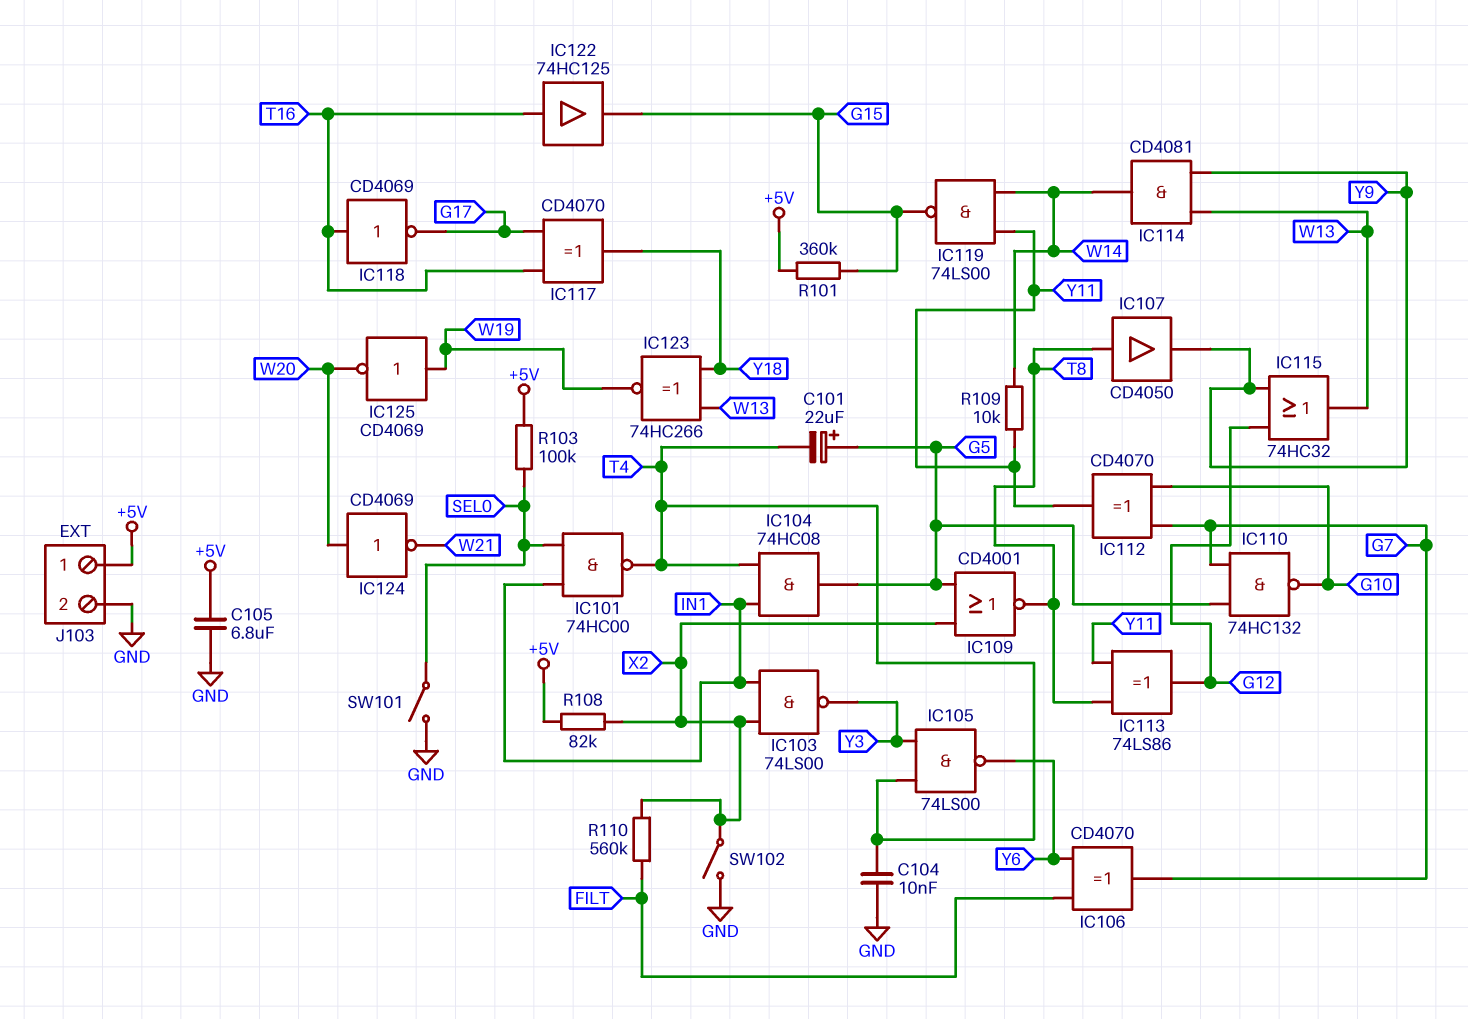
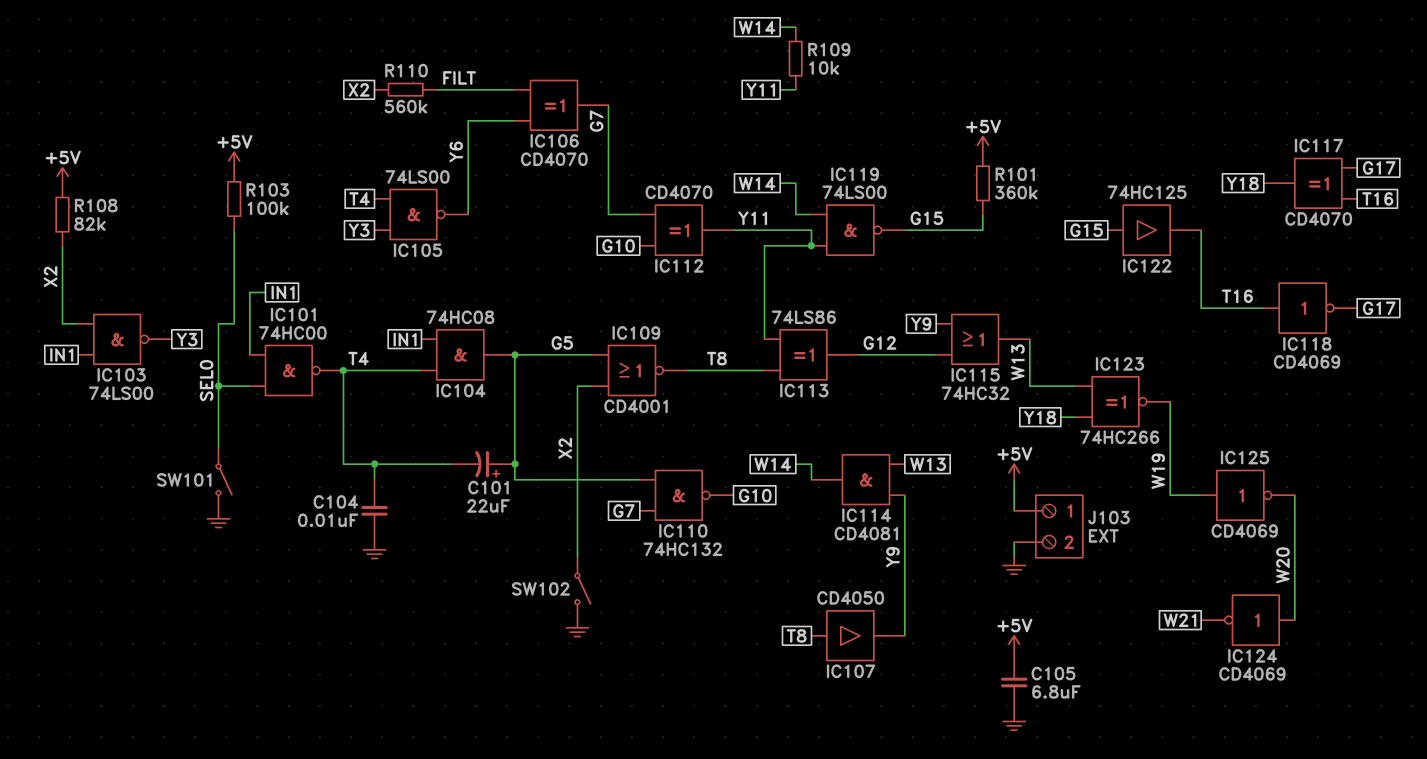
IC122: buffer 74HC125 (in T16, out G15) -> buffer 74HC125 (in G15, out T16)

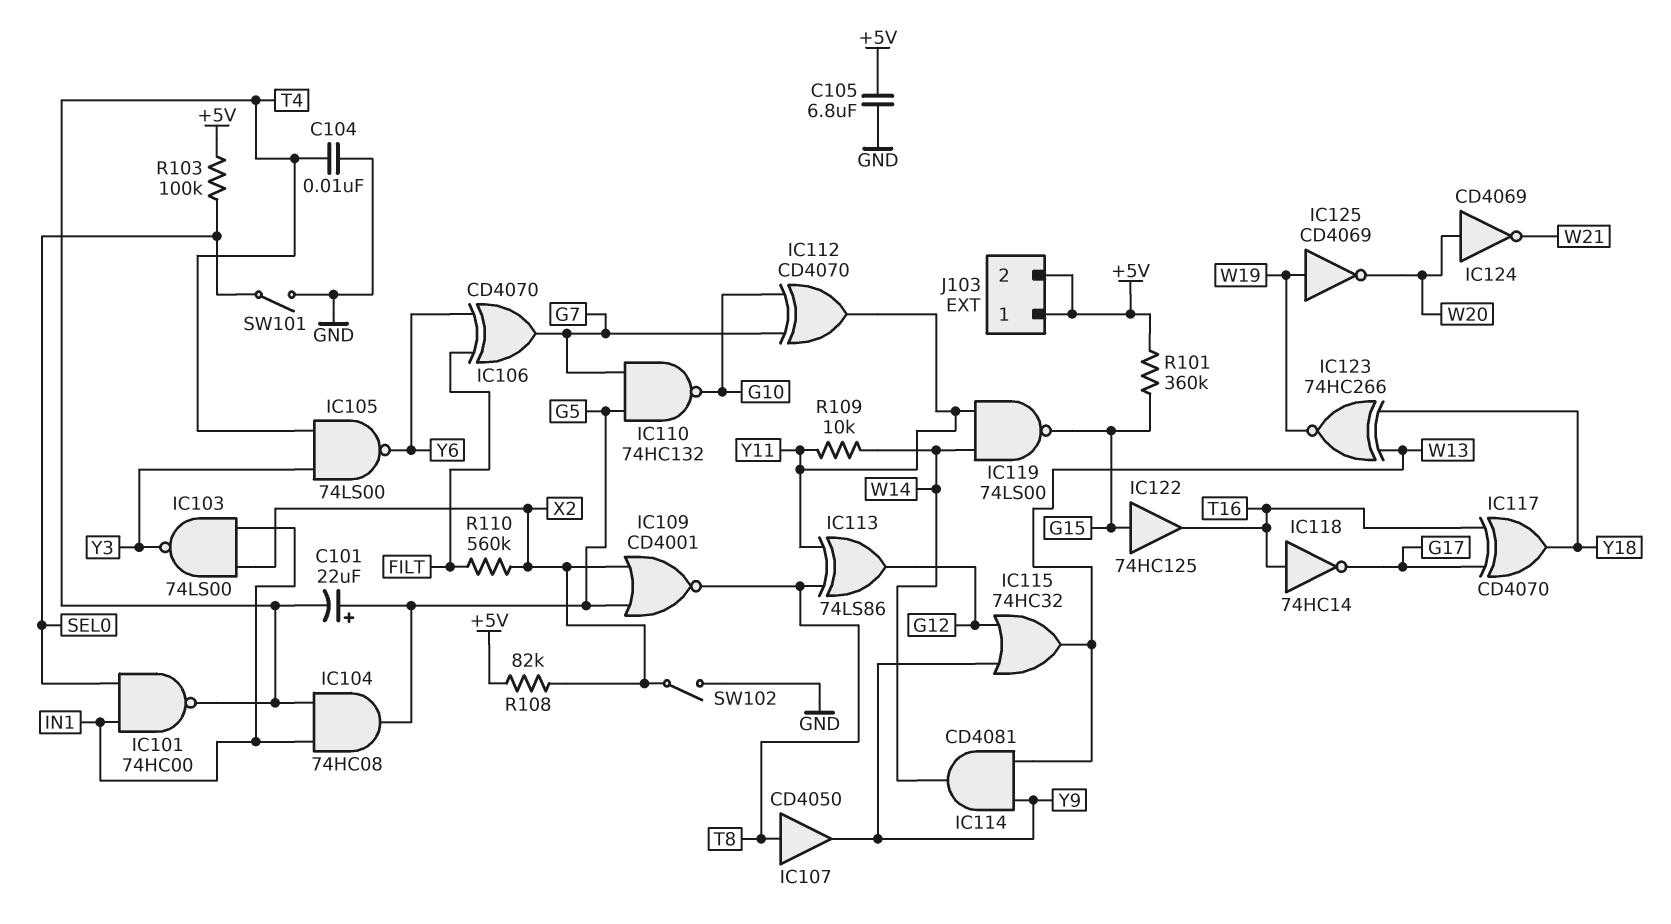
IC118: NOT CD4069 (in T16, out G17) -> NOT 74HC14 (in T16, out G17)
J103 pin 2: GND -> +5V

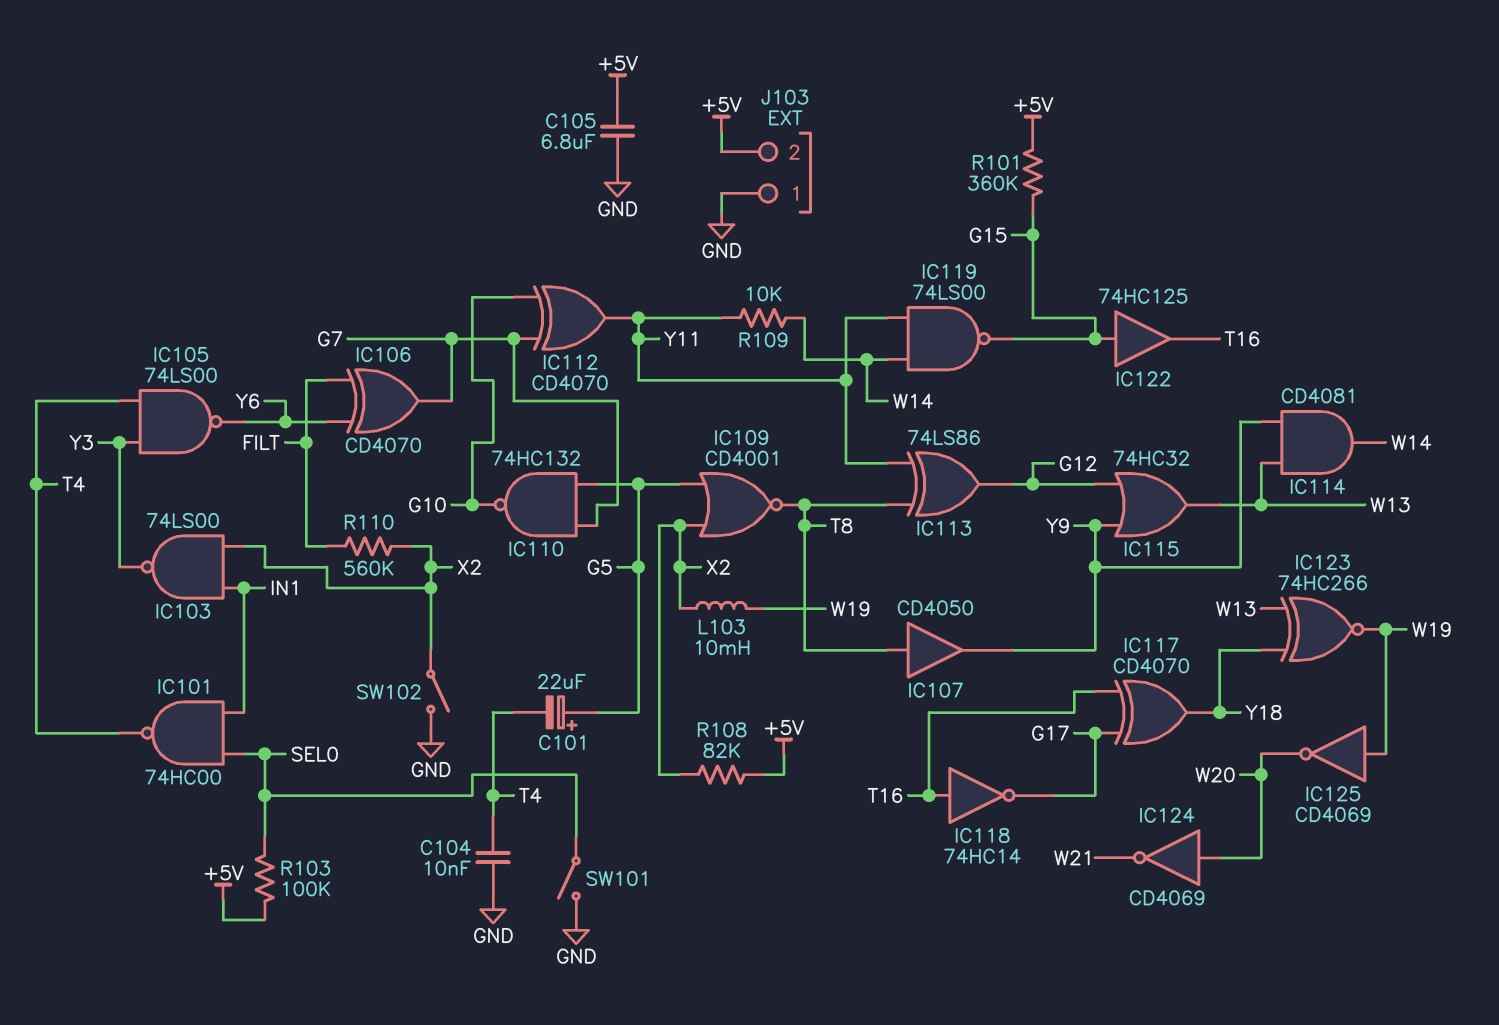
IC104: AND 74HC08 (in IN1, in T4, out G5) -> none
J103 pin 1: +5V -> GND
L103: none -> 10mH (W19, X2)

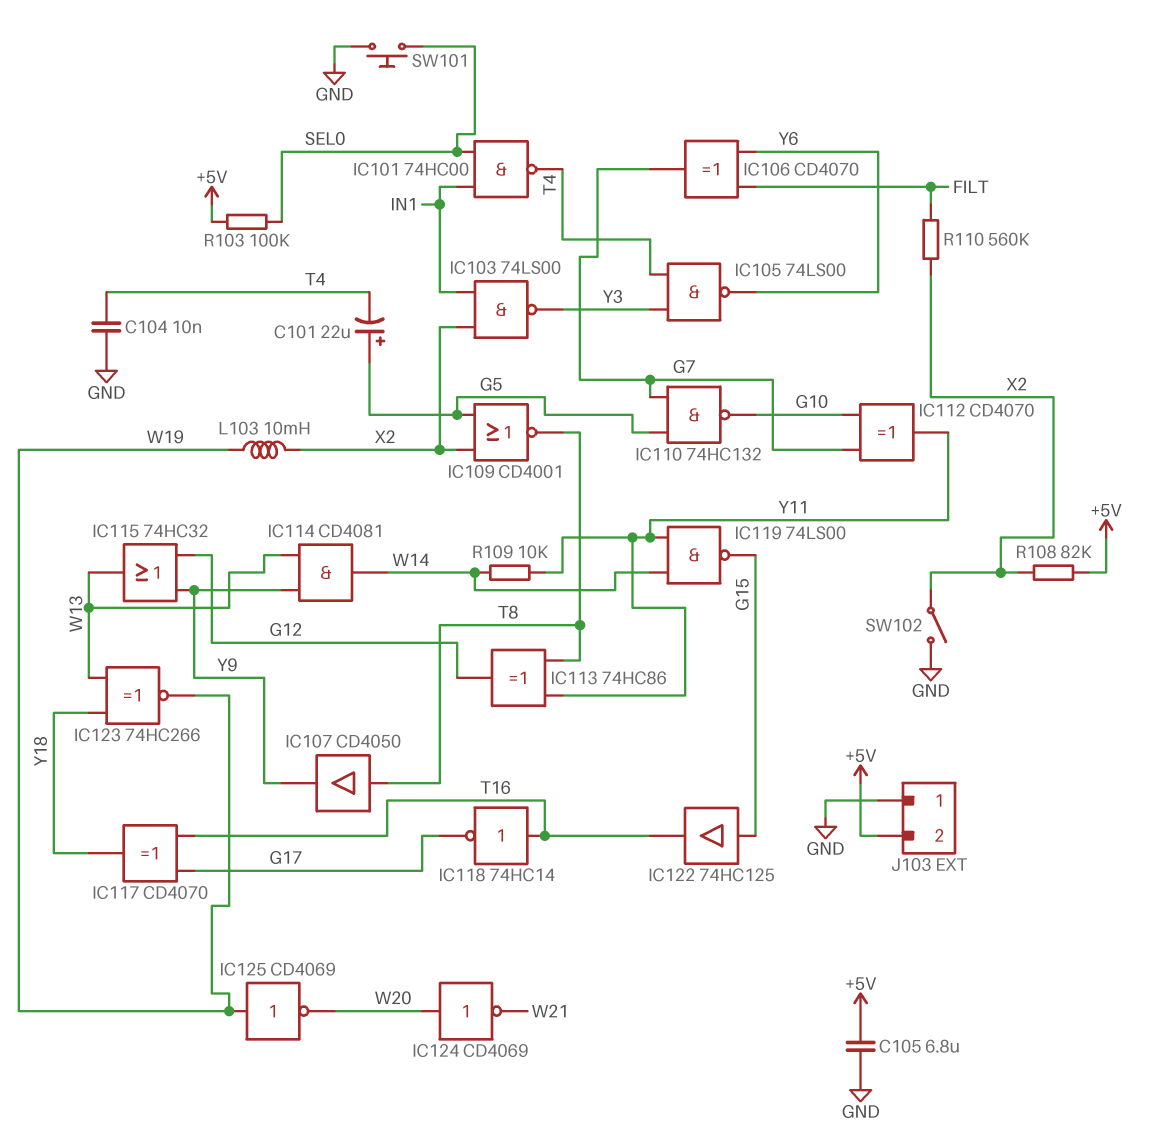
IC113: XOR 74LS86 (in T8, in Y11, out G12) -> XOR 74HC86 (in T8, in Y11, out G12)
R101: 360k (+5V, G15) -> none
SW101: switch (GND, SEL0) -> button (GND, SEL0)

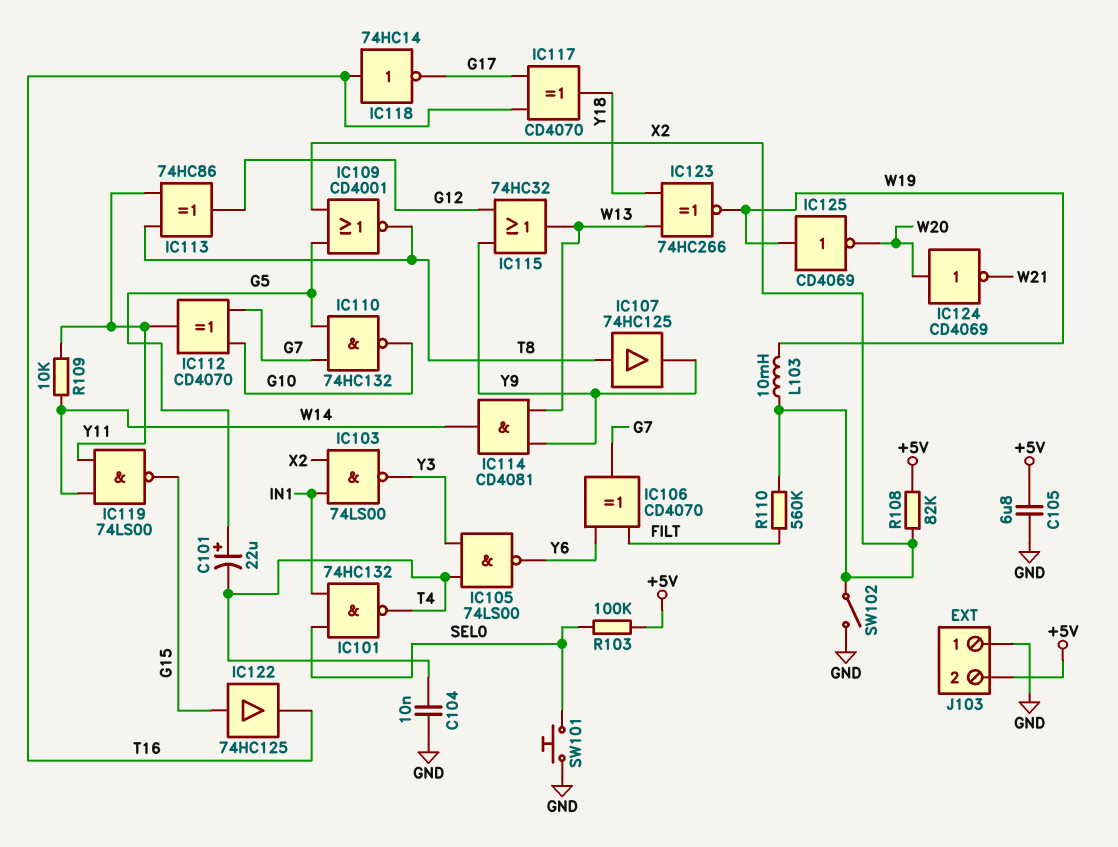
IC101: NAND 74HC00 (in IN1, in SEL0, out T4) -> NAND 74HC132 (in IN1, in SEL0, out T4)
IC107: buffer CD4050 (in T8, out Y9) -> buffer 74HC125 (in T8, out Y9)

